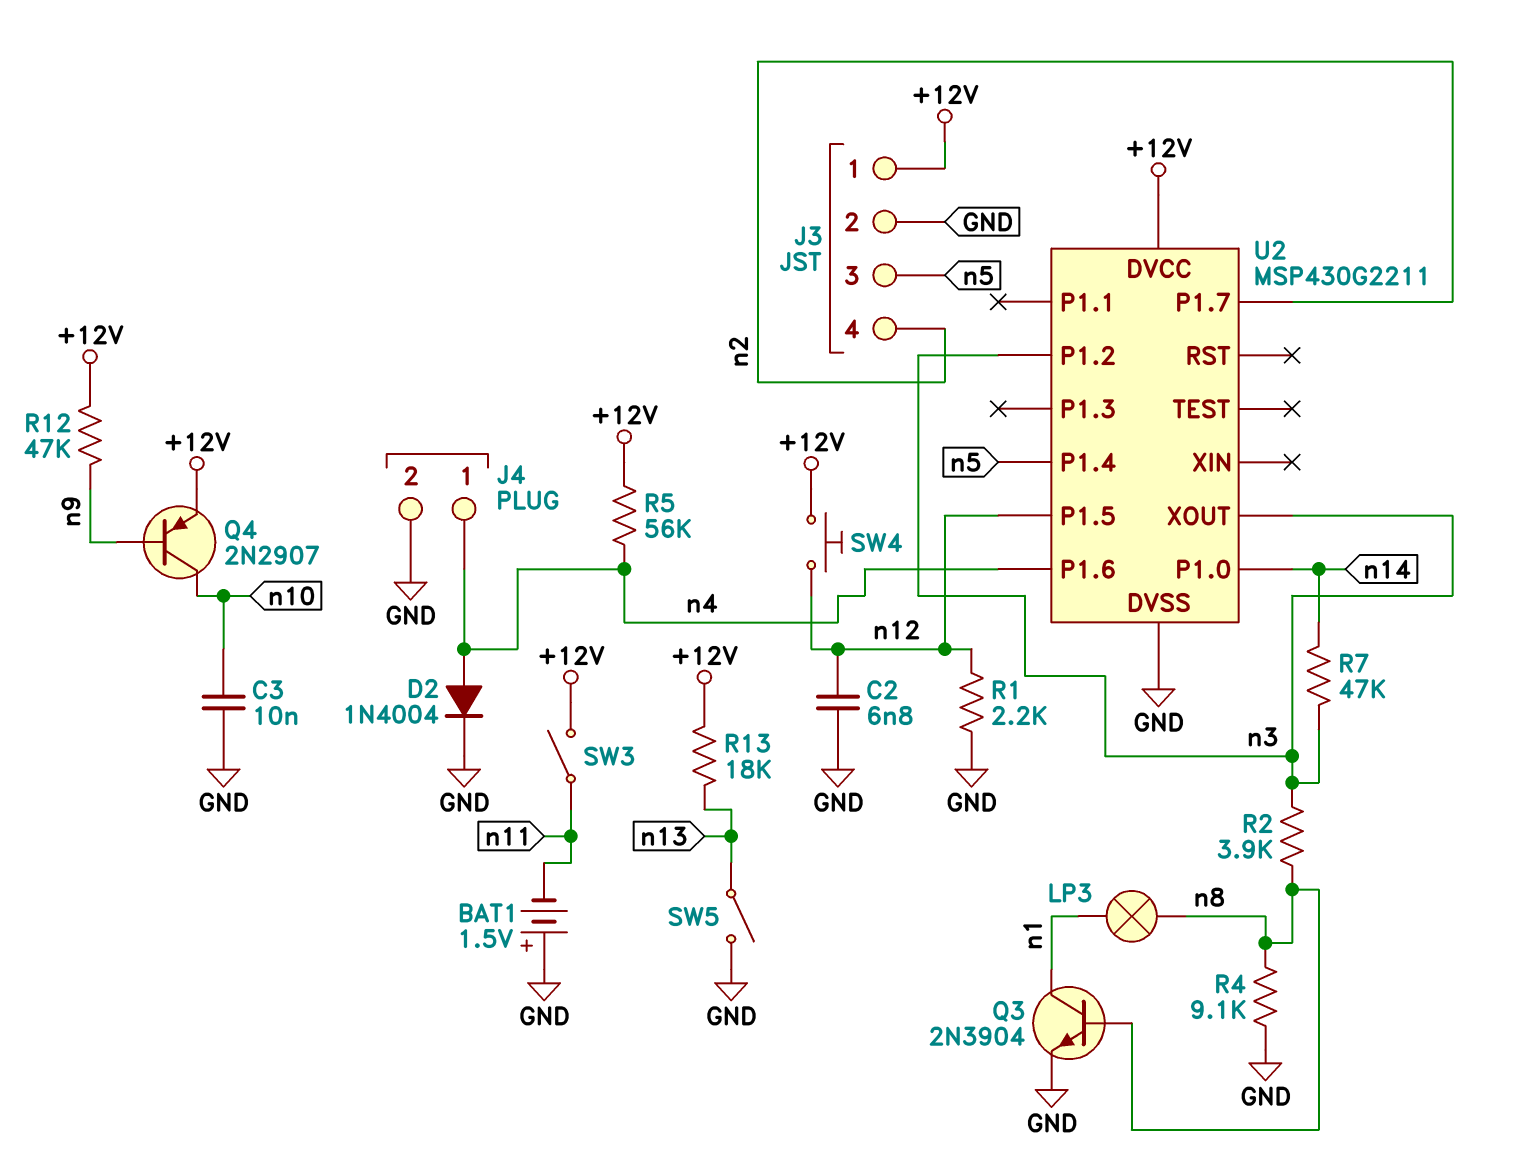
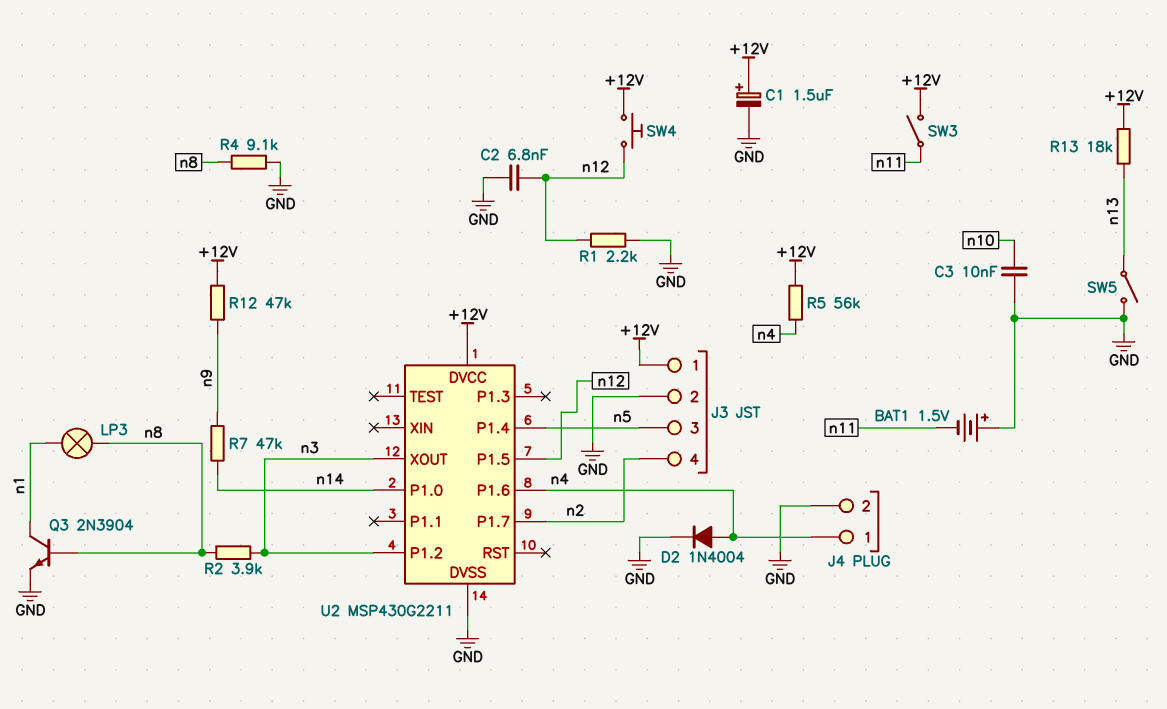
C1: none -> 1.5uF (plus +12V, minus GND)
Q4: PNP 2N2907 (B n9, C n10, E +12V) -> none
R7: 47k (n3, n14) -> 47k (n9, n14)

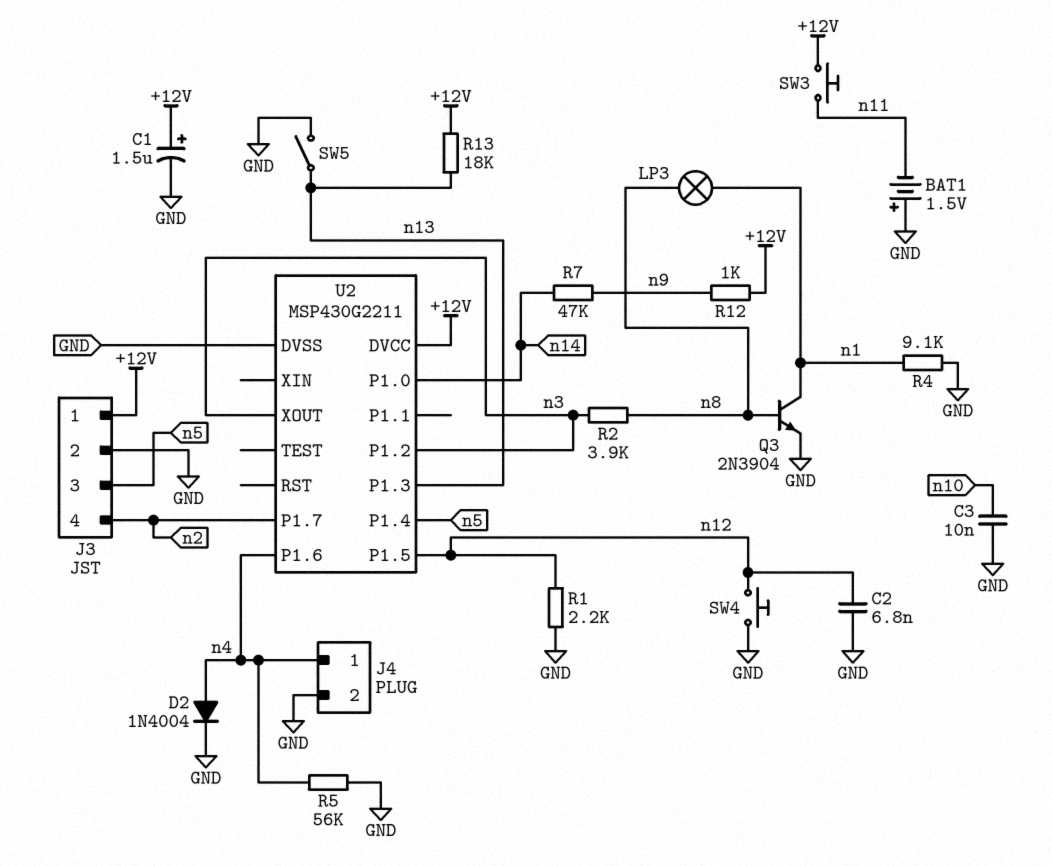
R4: 9.1k (GND, n8) -> 9.1k (GND, n1)
R5: 56k (+12V, n4) -> 56k (GND, n4)
R12: 47k (+12V, n9) -> 1k (+12V, n9)
SW3: switch (+12V, n11) -> button (+12V, n11)
SW4: button (+12V, n12) -> button (GND, n12)
U2 pin P1.3: none -> n13

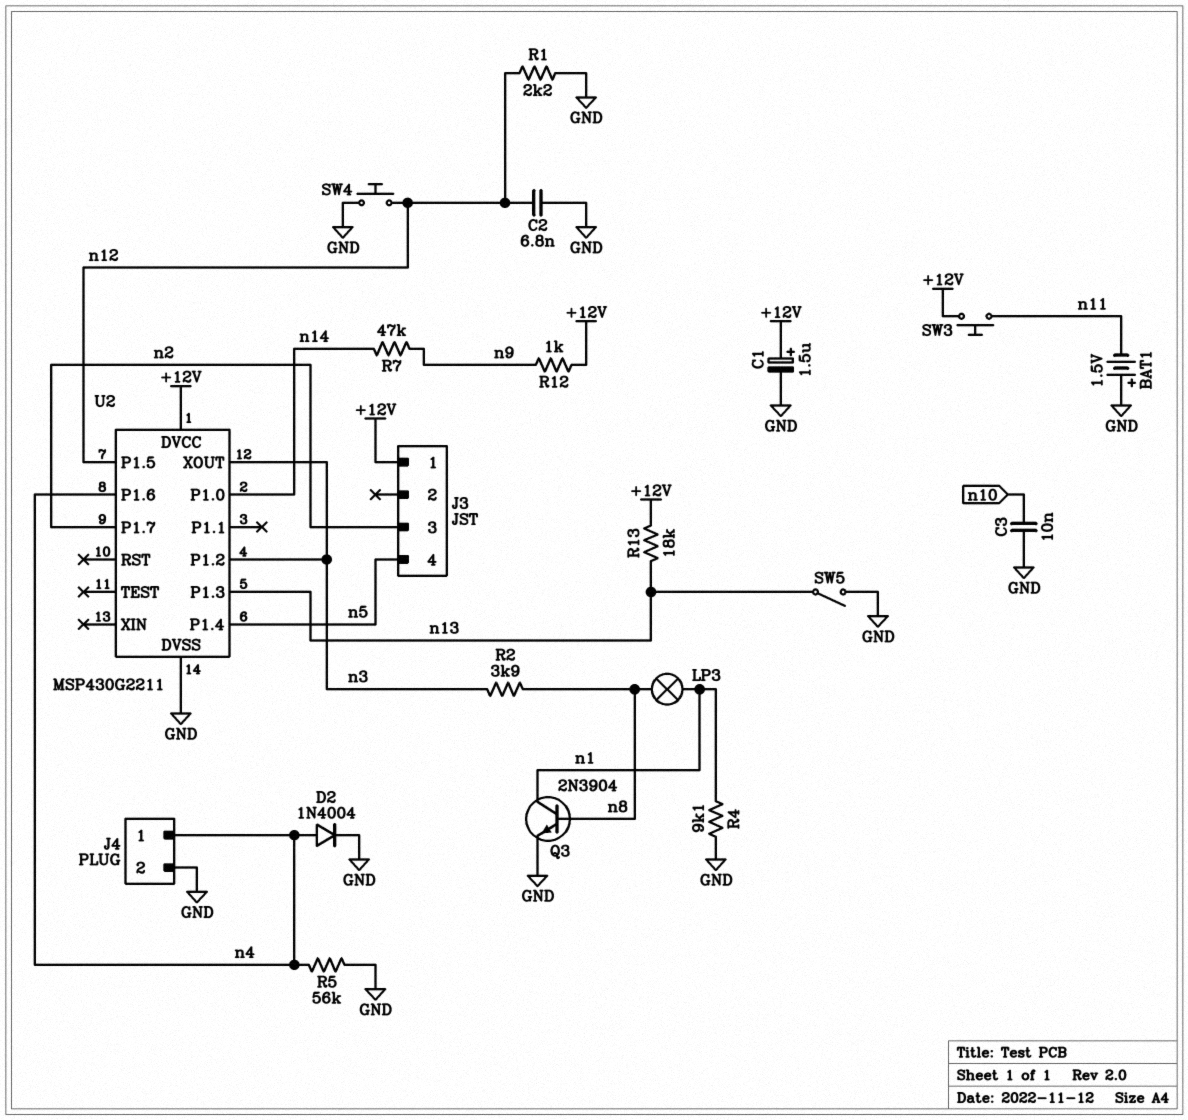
J3 pin 2: GND -> none
J3 pin 3: n5 -> n2
J3 pin 4: n2 -> n5

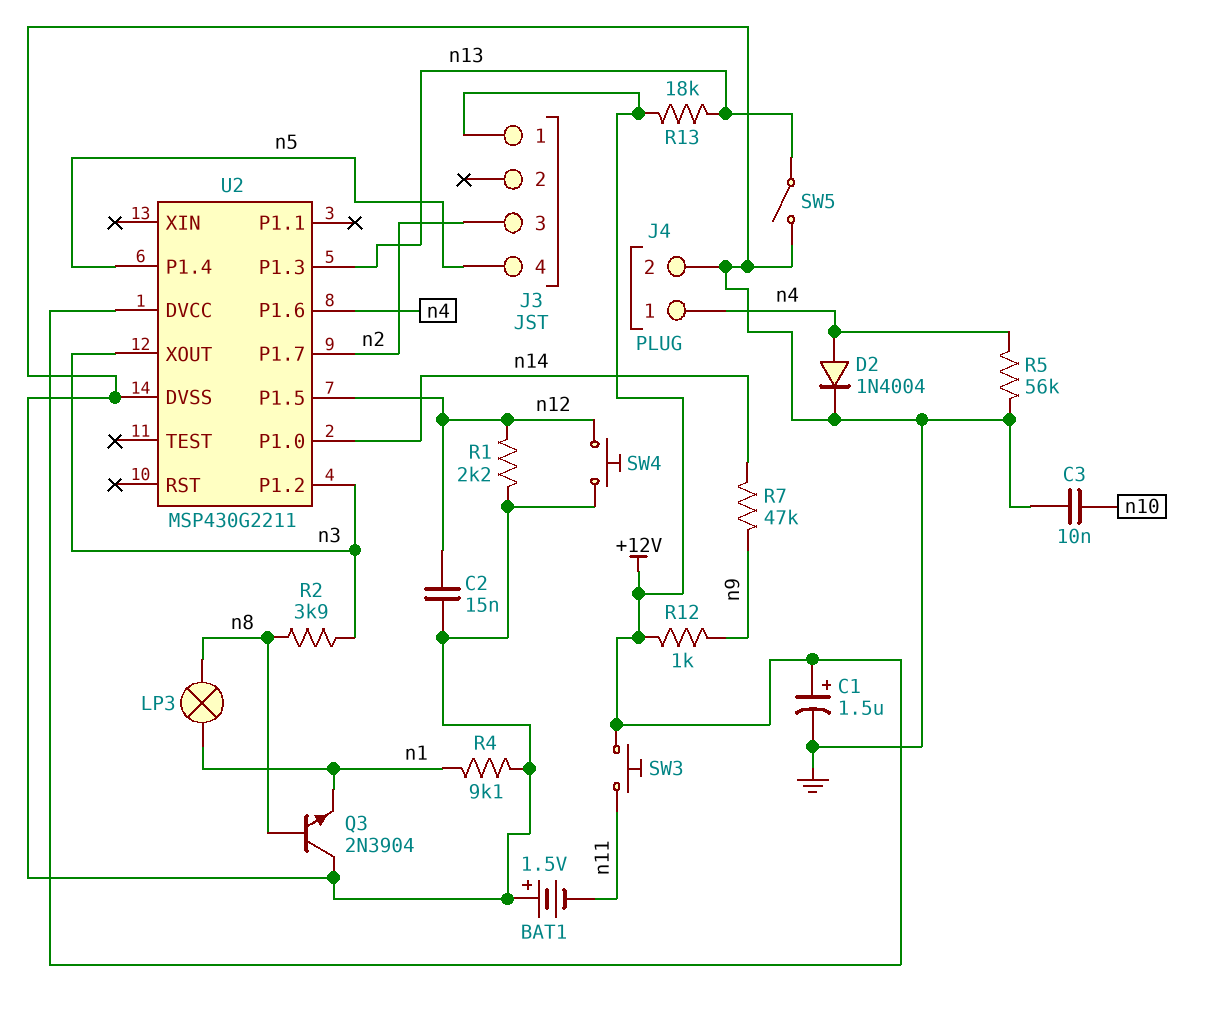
C2: 6.8nF (GND, n12) -> 15nF (GND, n12)
Q3: NPN 2N3904 (B n8, C n1, E GND) -> NPN 2N3904 (B n8, C GND, E n1)

